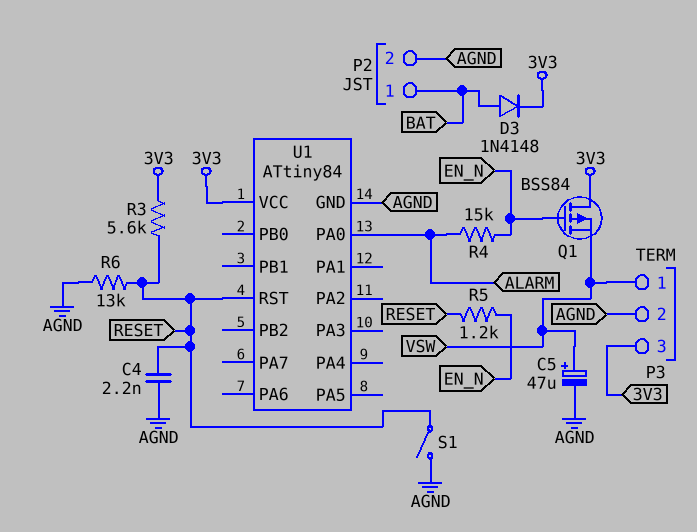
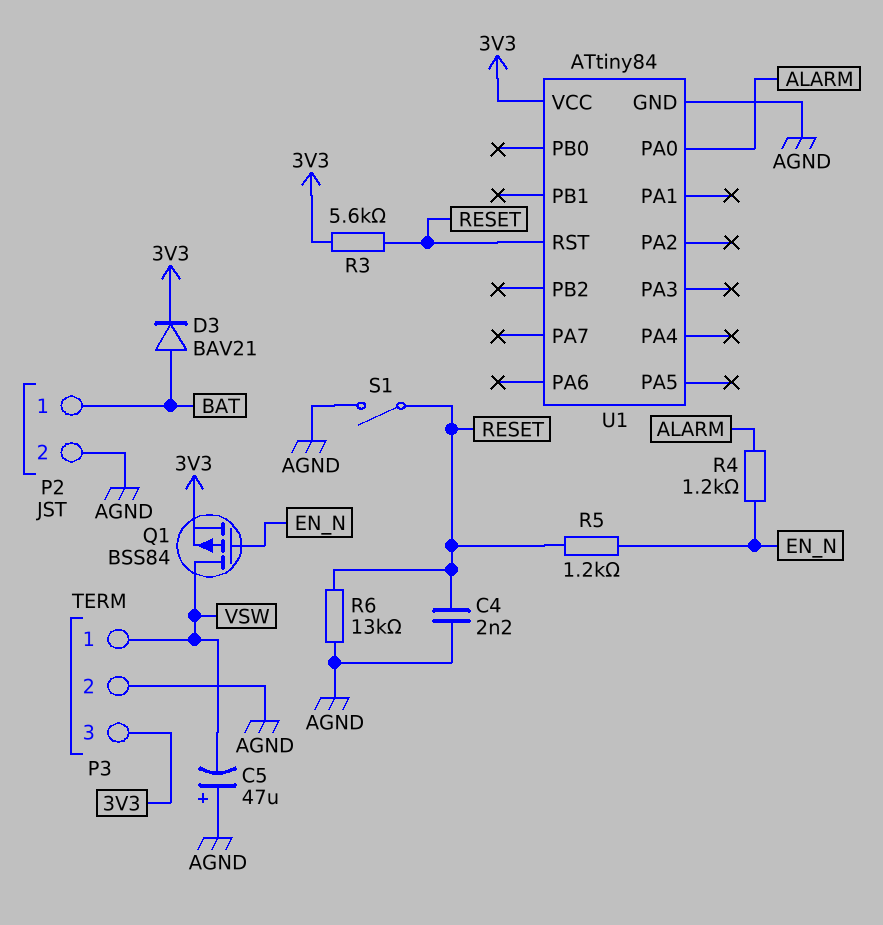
C5: 47uF (plus VSW, minus AGND) -> 47uF (plus AGND, minus VSW)
D3: diode 1N4148 (A BAT, K 3V3) -> diode BAV21 (A BAT, K 3V3)
Q1: PMOS BSS84 (G EN_N, D 3V3, S VSW) -> PMOS BSS84 (G EN_N, D VSW, S 3V3)
R4: 15k (ALARM, EN_N) -> 1.2k (ALARM, EN_N)

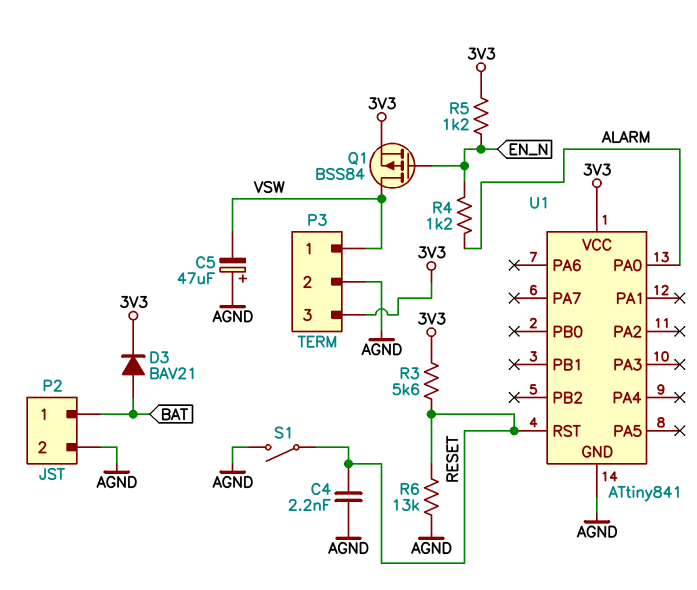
R5: 1.2k (EN_N, RESET) -> 1.2k (3V3, EN_N)
U1: ATtiny84 -> ATtiny841

